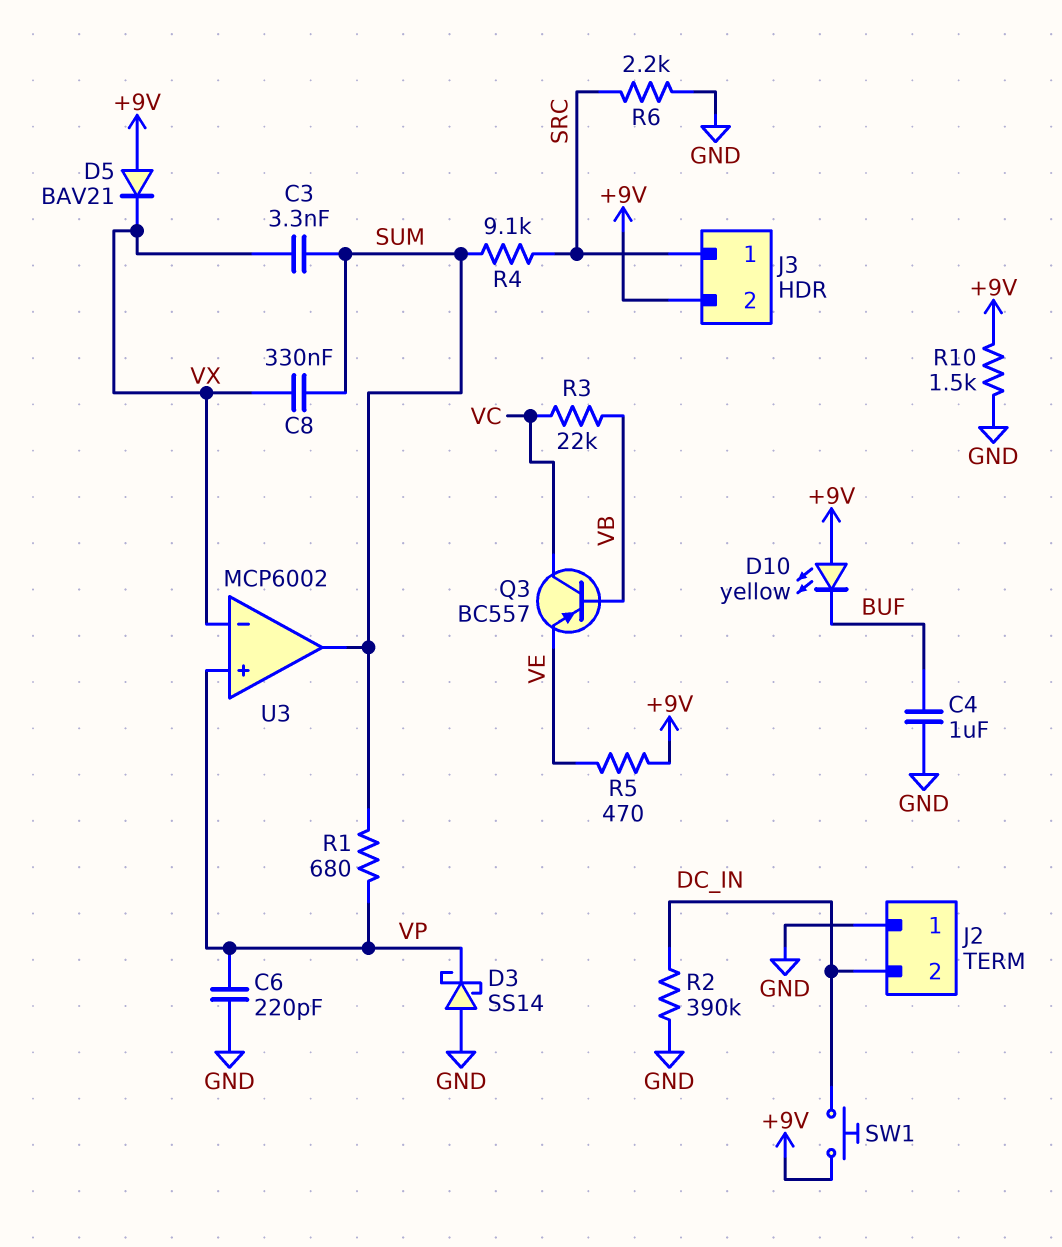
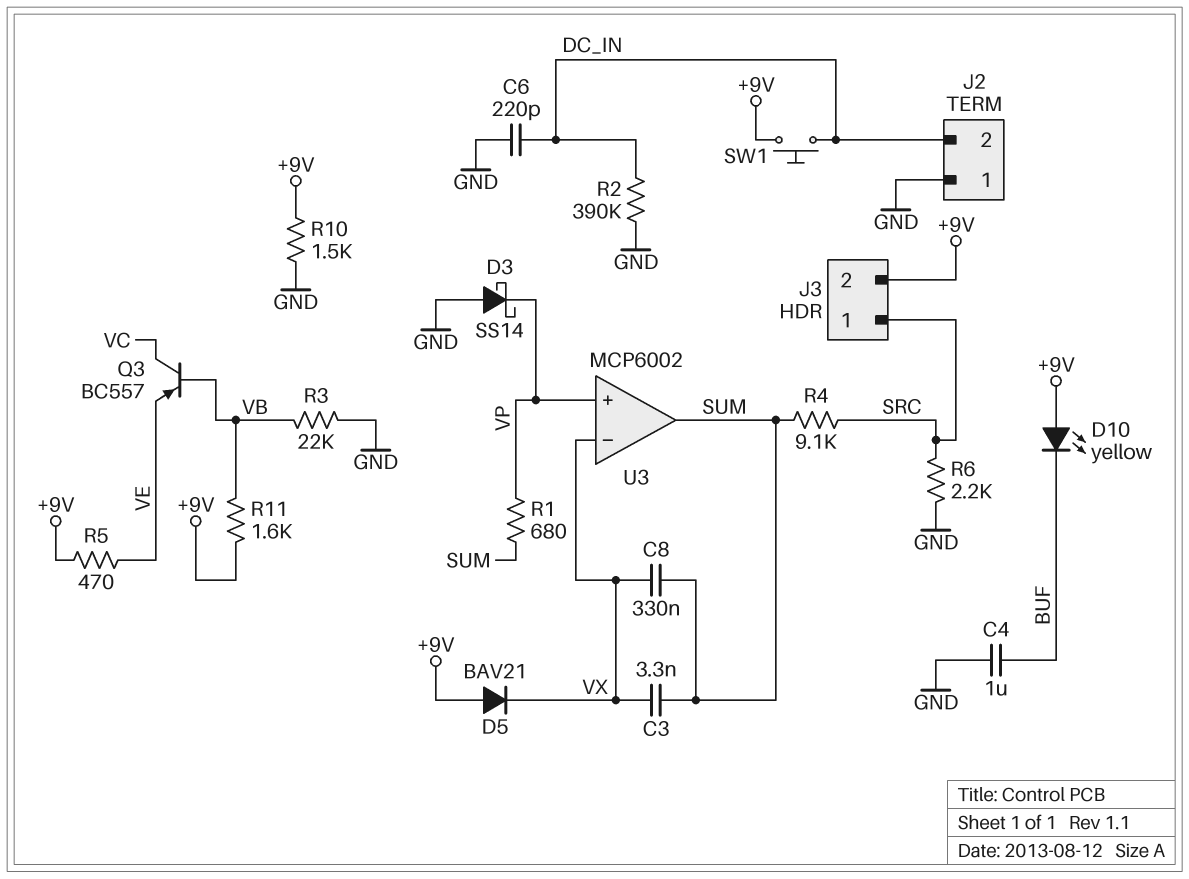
C6: 220pF (GND, VP) -> 220pF (DC_IN, GND)
R3: 22k (VB, VC) -> 22k (GND, VB)
R11: none -> 1.6k (+9V, VB)

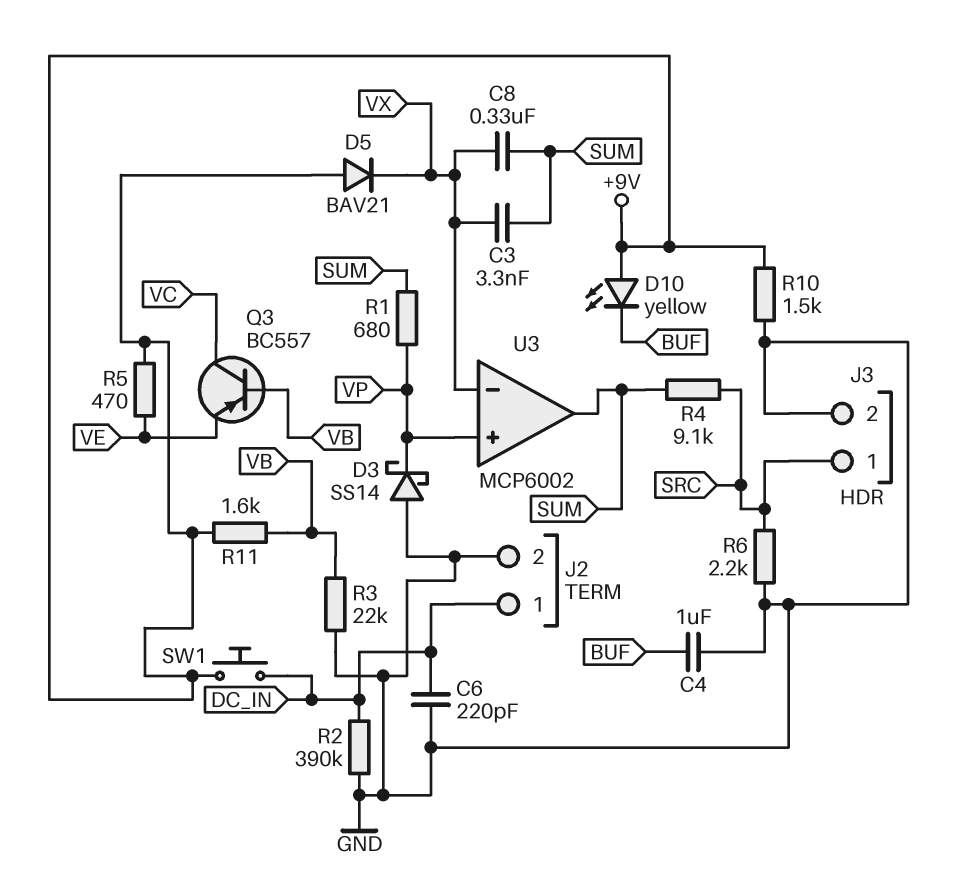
J2 pin 1: GND -> DC_IN
J2 pin 2: DC_IN -> GND
J3 pin 2: +9V -> GND

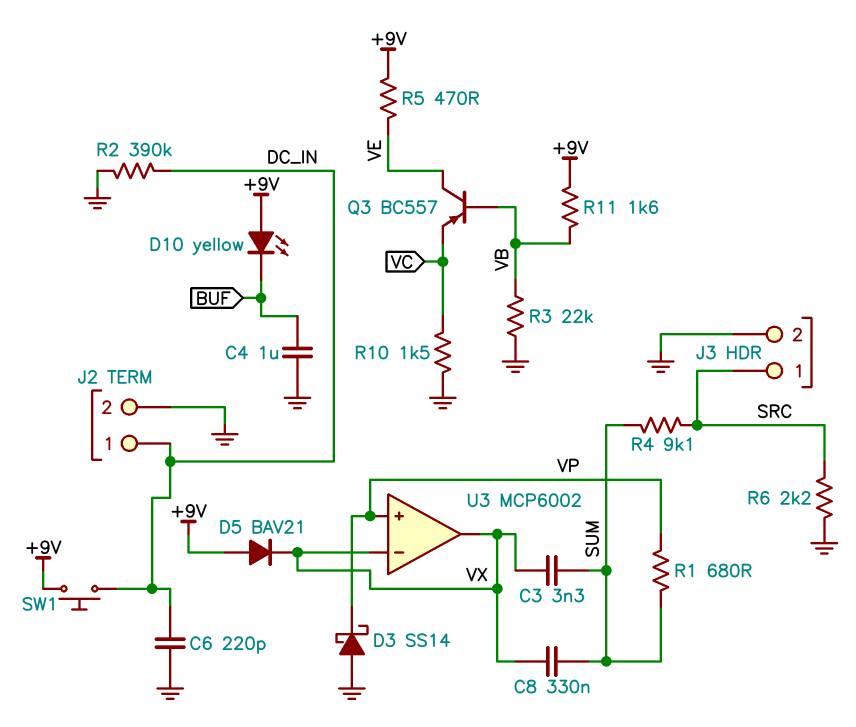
Q3: PNP BC557 (B VB, C VC, E VE) -> PNP BC557 (B VB, C VE, E VC)
R10: 1.5k (+9V, GND) -> 1.5k (GND, VC)
U3 pin out: SUM -> VX

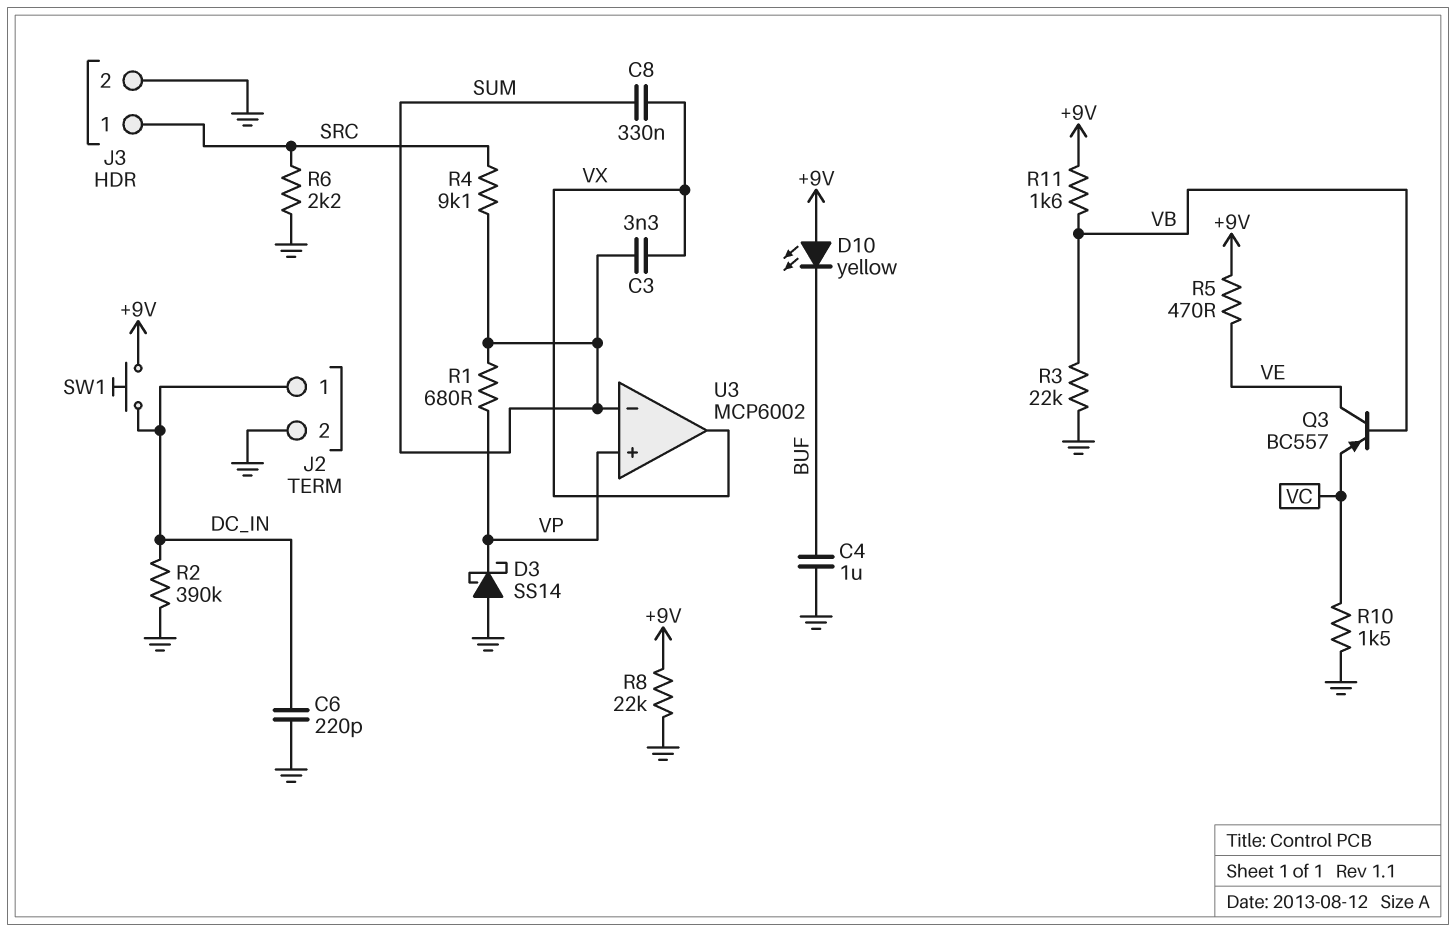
D5: diode BAV21 (A +9V, K VX) -> none
R8: none -> 22k (+9V, GND)
U3 pin in-: VX -> SUM

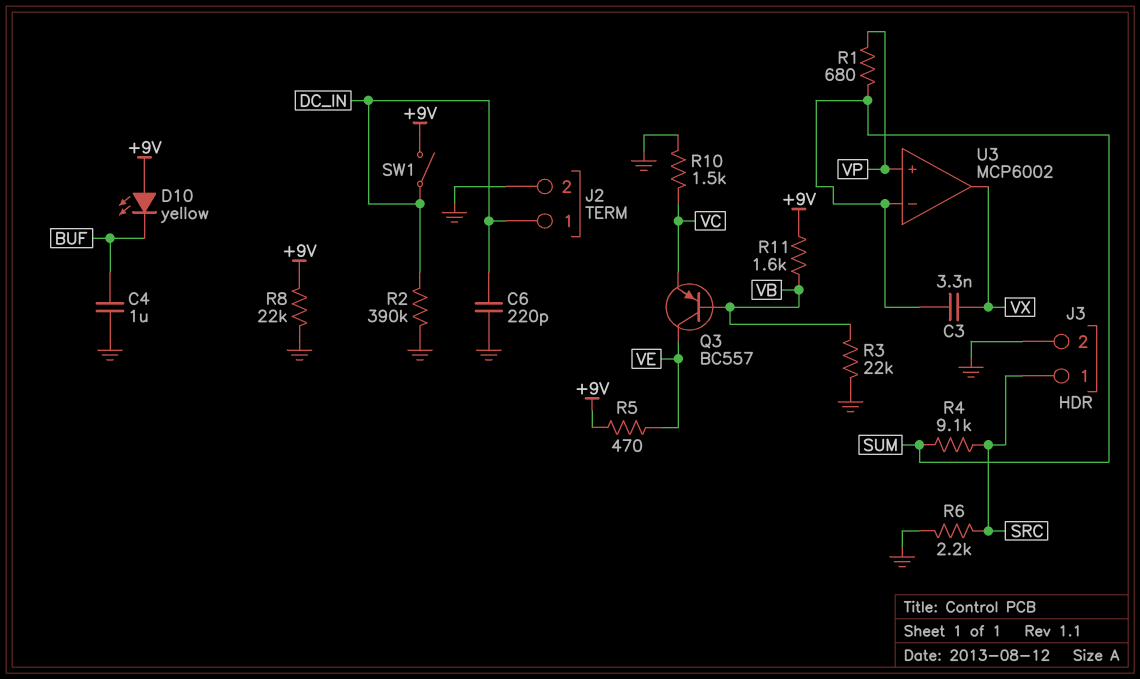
C8: 330nF (SUM, VX) -> none
D3: schottky SS14 (A GND, K VP) -> none
SW1: button (+9V, DC_IN) -> switch (+9V, DC_IN)

